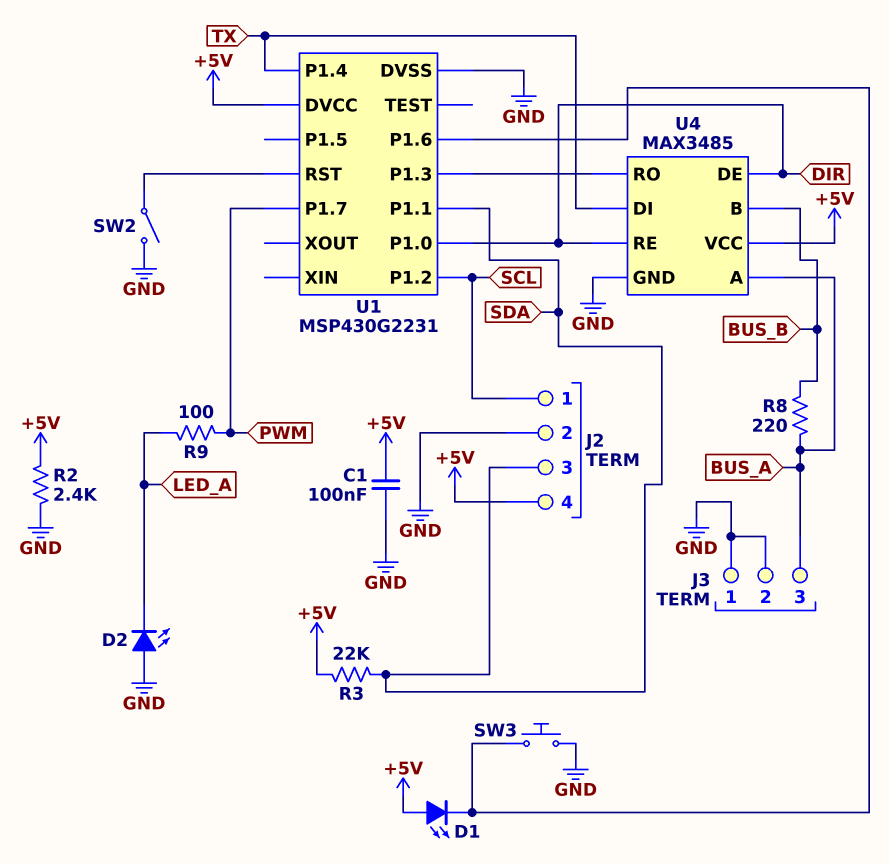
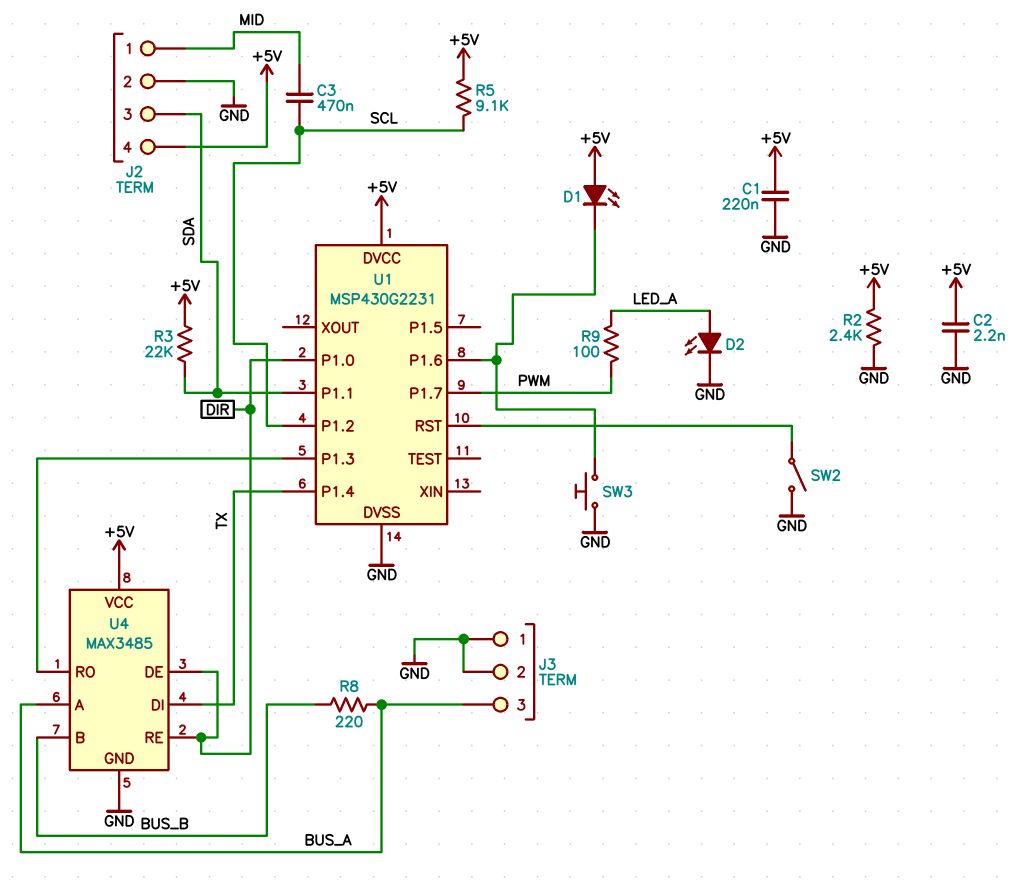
C1: 100nF (+5V, GND) -> 220nF (+5V, GND)
C2: none -> 2.2nF (+5V, GND)
C3: none -> 470nF (MID, SCL)
D2: LED (A GND, K LED_A) -> LED (A LED_A, K GND)
J2 pin 1: SCL -> MID
R5: none -> 9.1k (+5V, SCL)

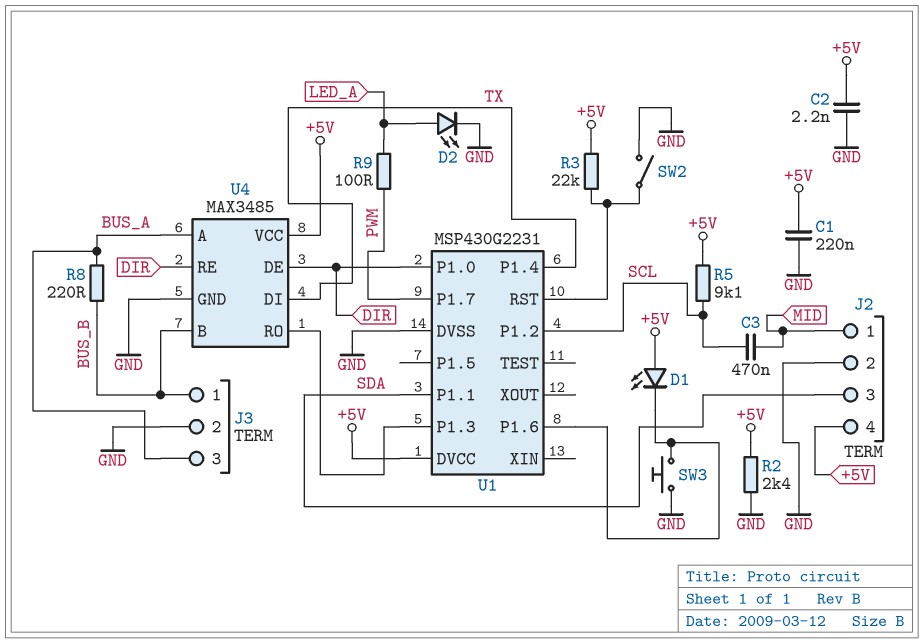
J3 pin 1: GND -> BUS_B
R3: 22k (+5V, SDA) -> 22k (+5V, U1/RST)

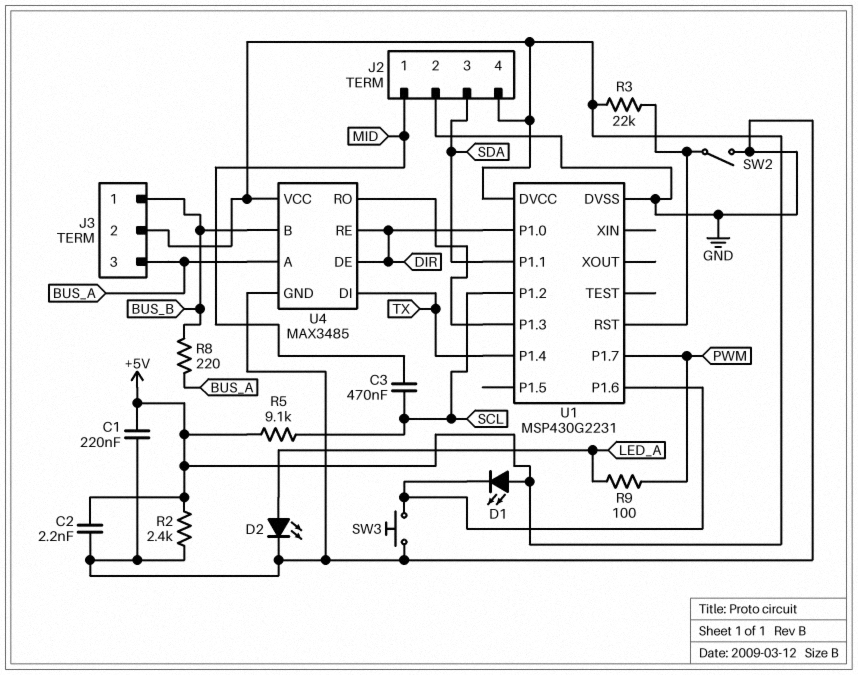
J3 pin 2: GND -> +5V

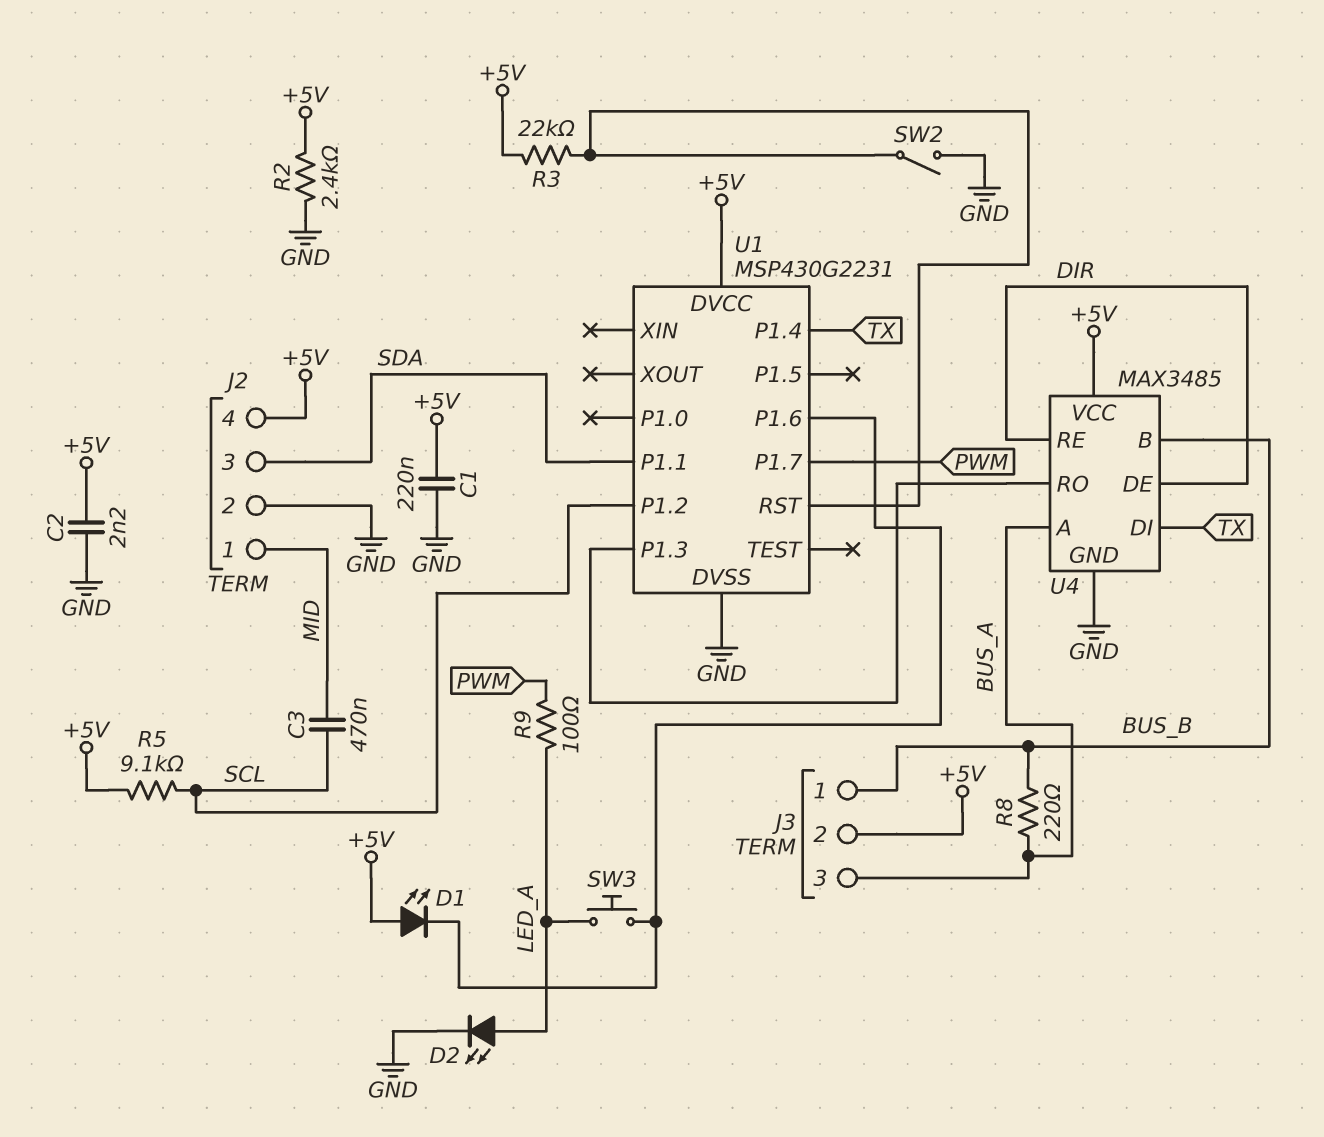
SW3: button (GND, U1/P1.6) -> button (LED_A, U1/P1.6)
U1 pin P1.0: DIR -> none

